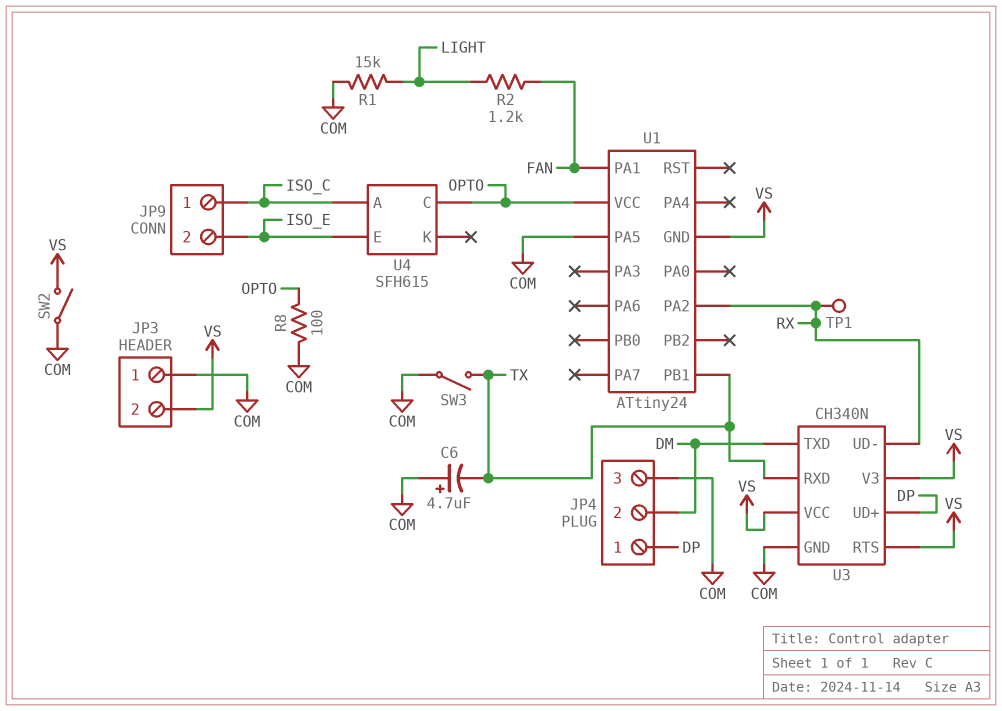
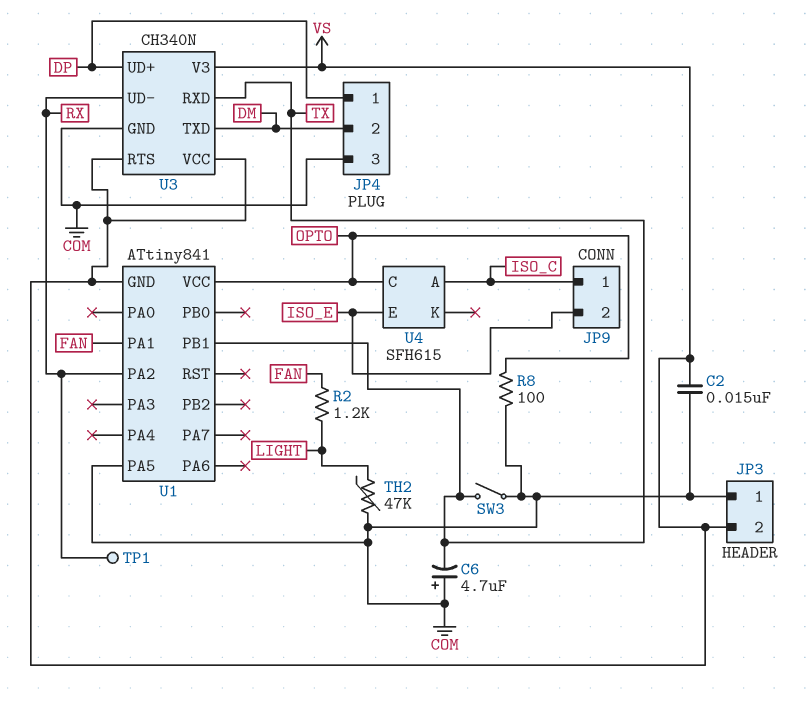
C2: none -> 15nF (COM, VS)
R1: 15k (COM, LIGHT) -> none
SW2: switch (COM, VS) -> none
TH2: none -> 47k (COM, LIGHT)
U1: ATtiny24 -> ATtiny841

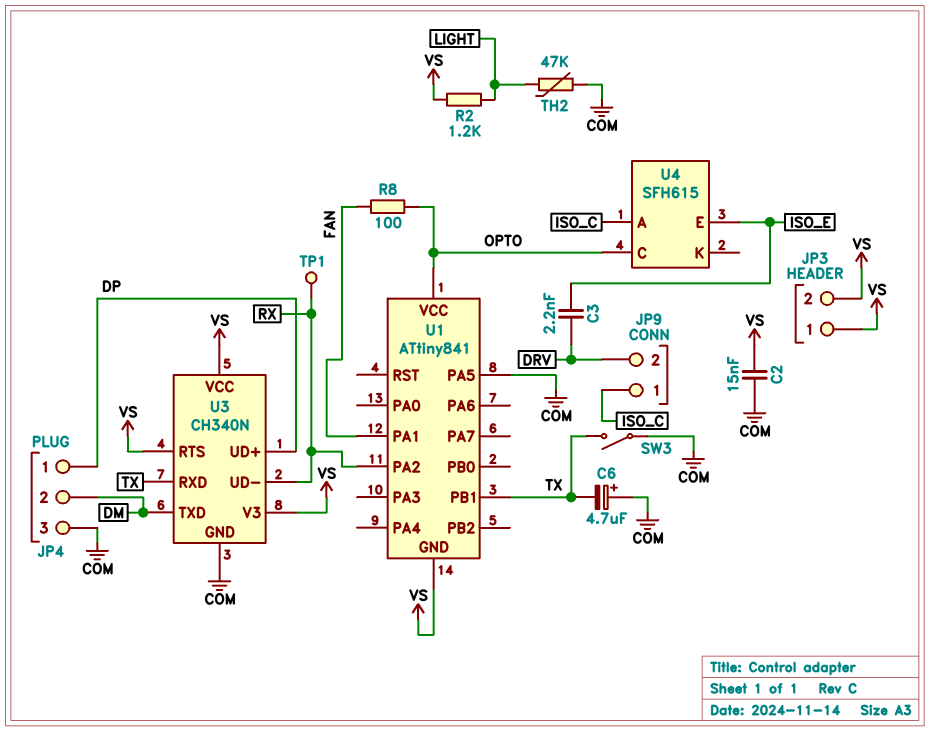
C3: none -> 2.2nF (DRV, ISO_E)
JP3 pin 1: COM -> VS
JP9 pin 2: ISO_E -> DRV
R2: 1.2k (FAN, LIGHT) -> 1.2k (LIGHT, VS)
R8: 100 (COM, OPTO) -> 100 (FAN, OPTO)

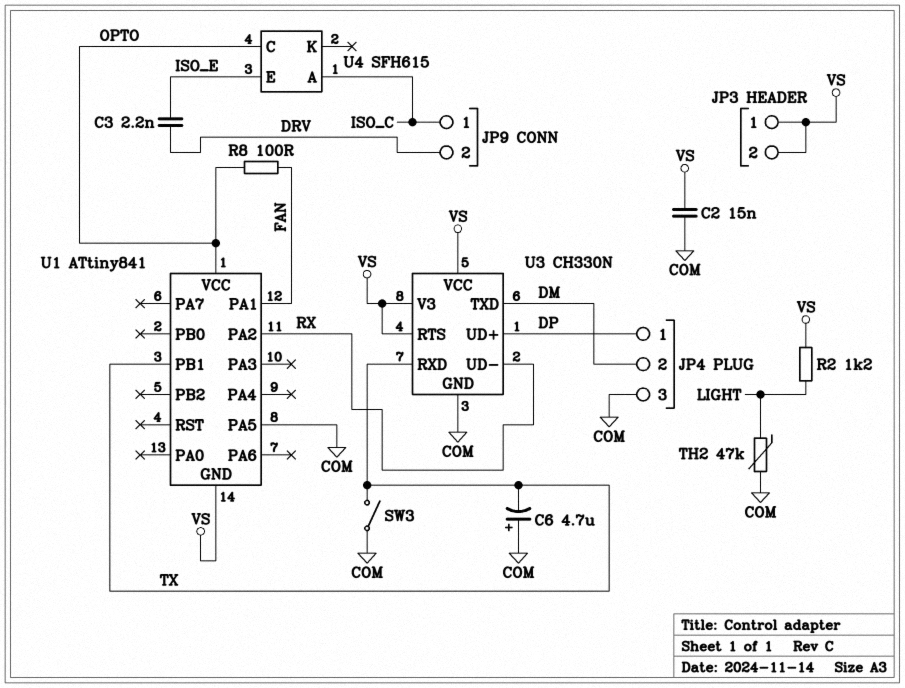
TP1: test point (RX) -> none
U3: CH340N -> CH330N

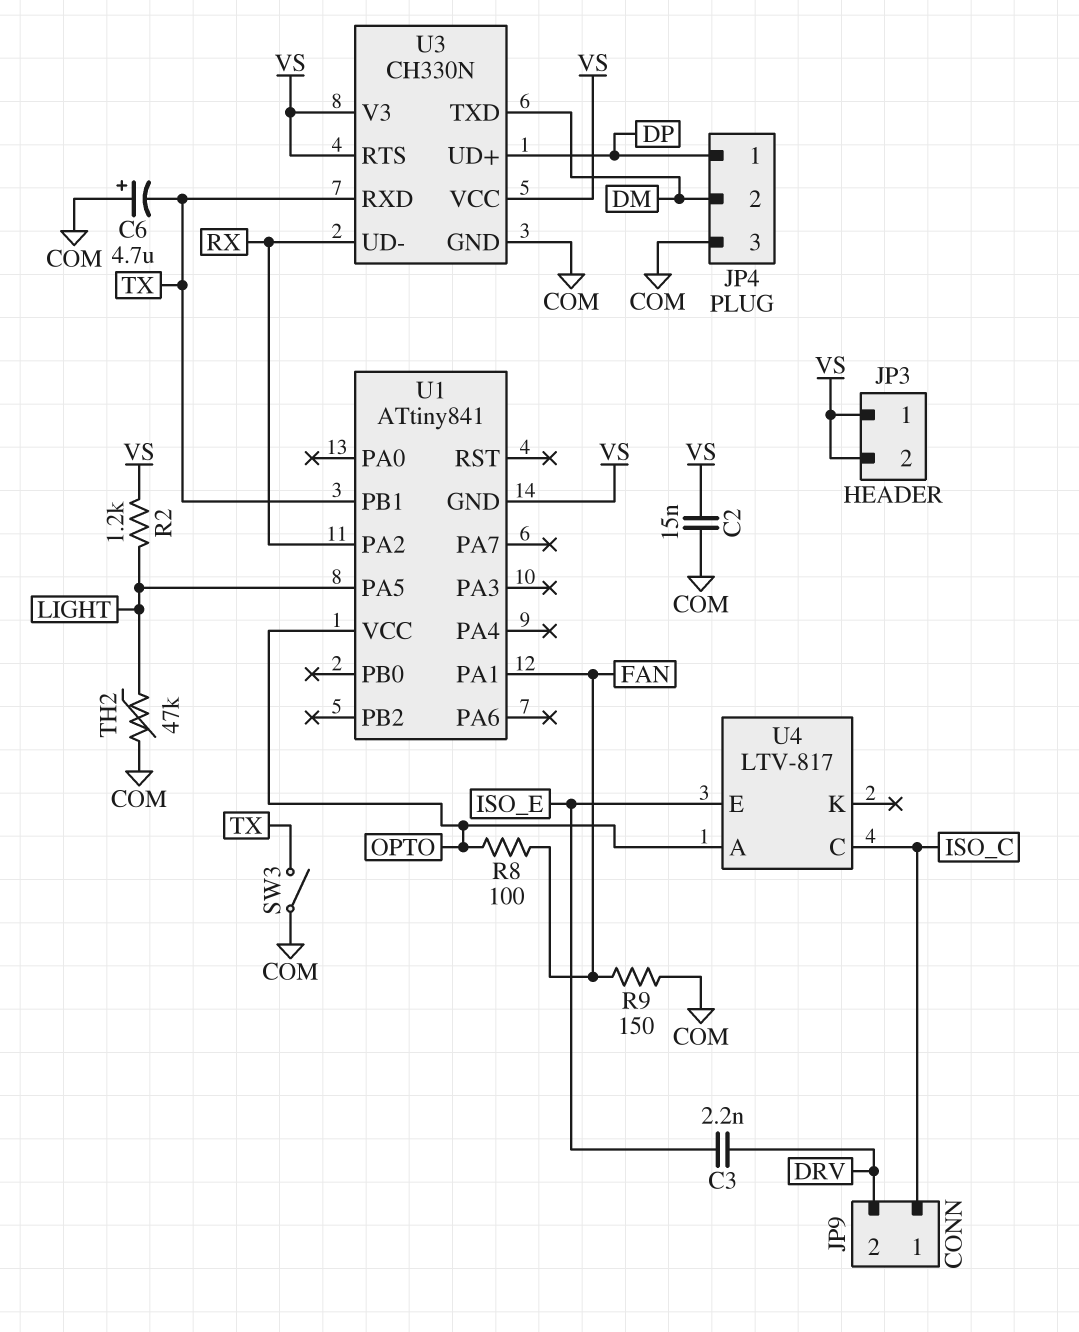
R9: none -> 150 (COM, FAN)
U1 pin PA5: COM -> LIGHT
U4: SFH615 -> LTV-817
U4 pin A: ISO_C -> OPTO
U4 pin C: OPTO -> ISO_C

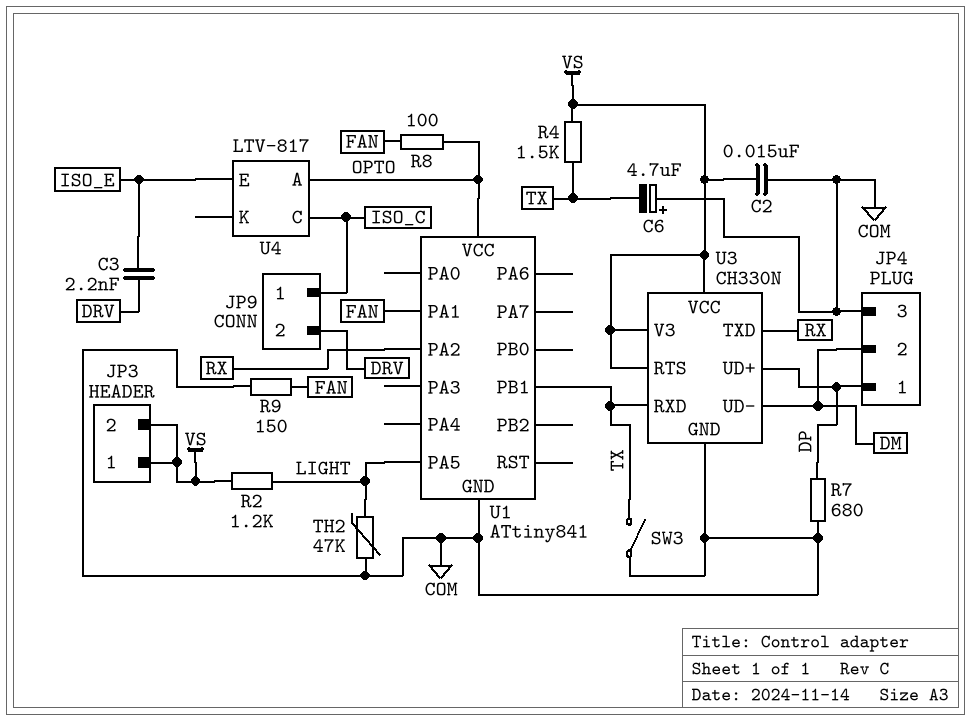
R4: none -> 1.5k (TX, VS)
R7: none -> 680 (COM, DP)
U1 pin GND: VS -> COM
U3 pin TXD: DM -> RX
U3 pin UD-: RX -> DM

